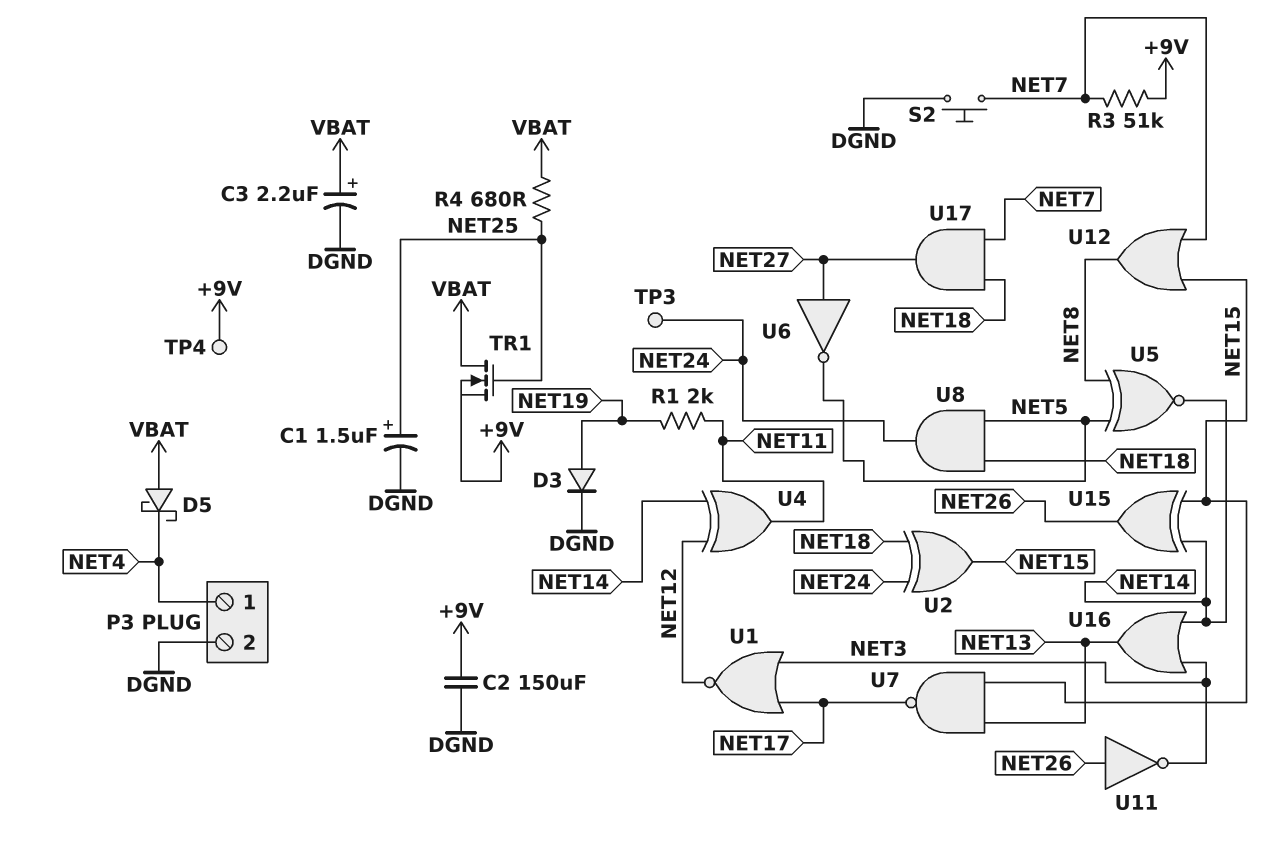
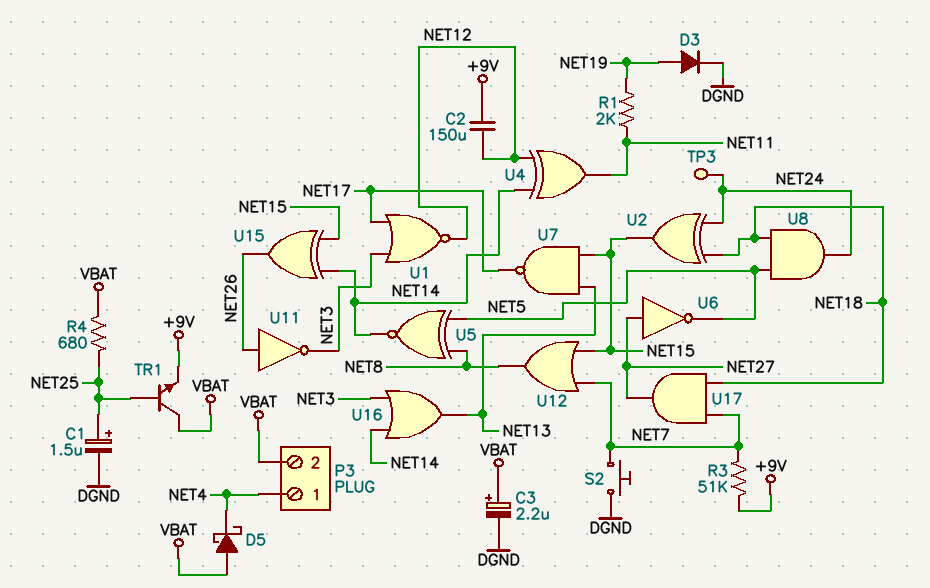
C2: 150uF (+9V, DGND) -> 150uF (+9V, NET12)
P3 pin 2: DGND -> VBAT
TP4: test point (+9V) -> none
TR1: NMOS (G NET25, D VBAT, S +9V) -> NPN (B NET25, C VBAT, E +9V)

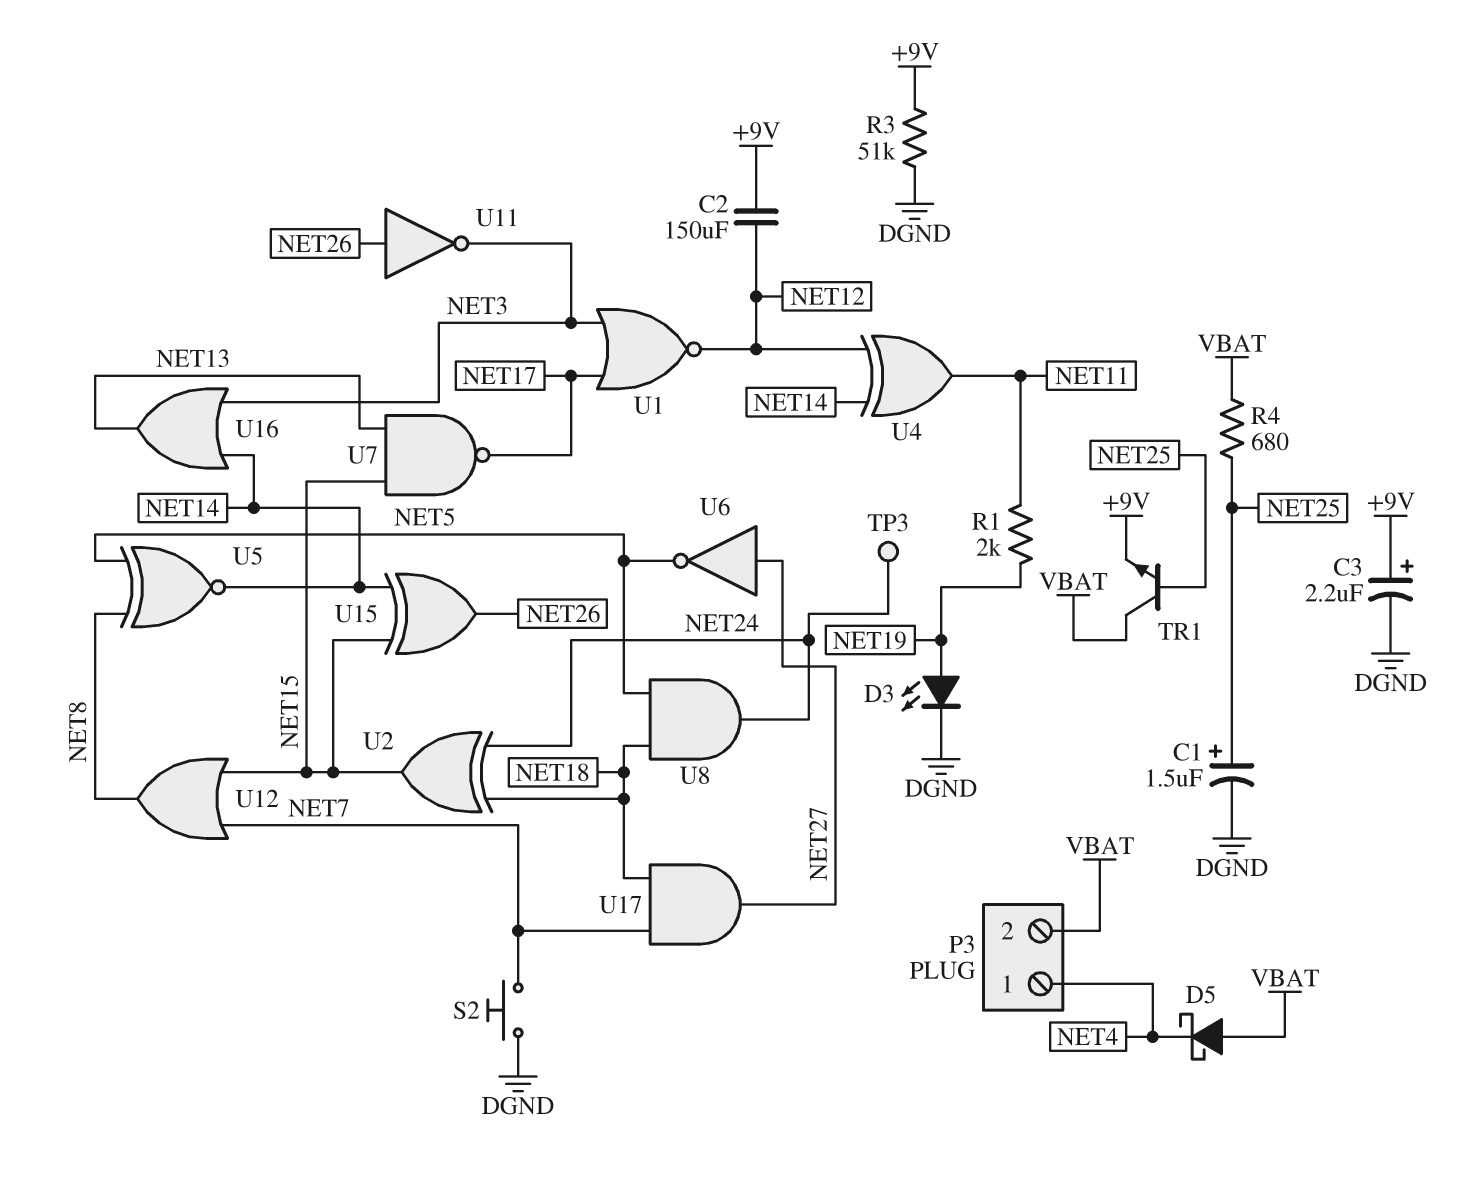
C3: 2.2uF (plus VBAT, minus DGND) -> 2.2uF (plus +9V, minus DGND)
D3: diode (A NET19, K DGND) -> LED (A NET19, K DGND)
R3: 51k (+9V, NET7) -> 51k (+9V, DGND)

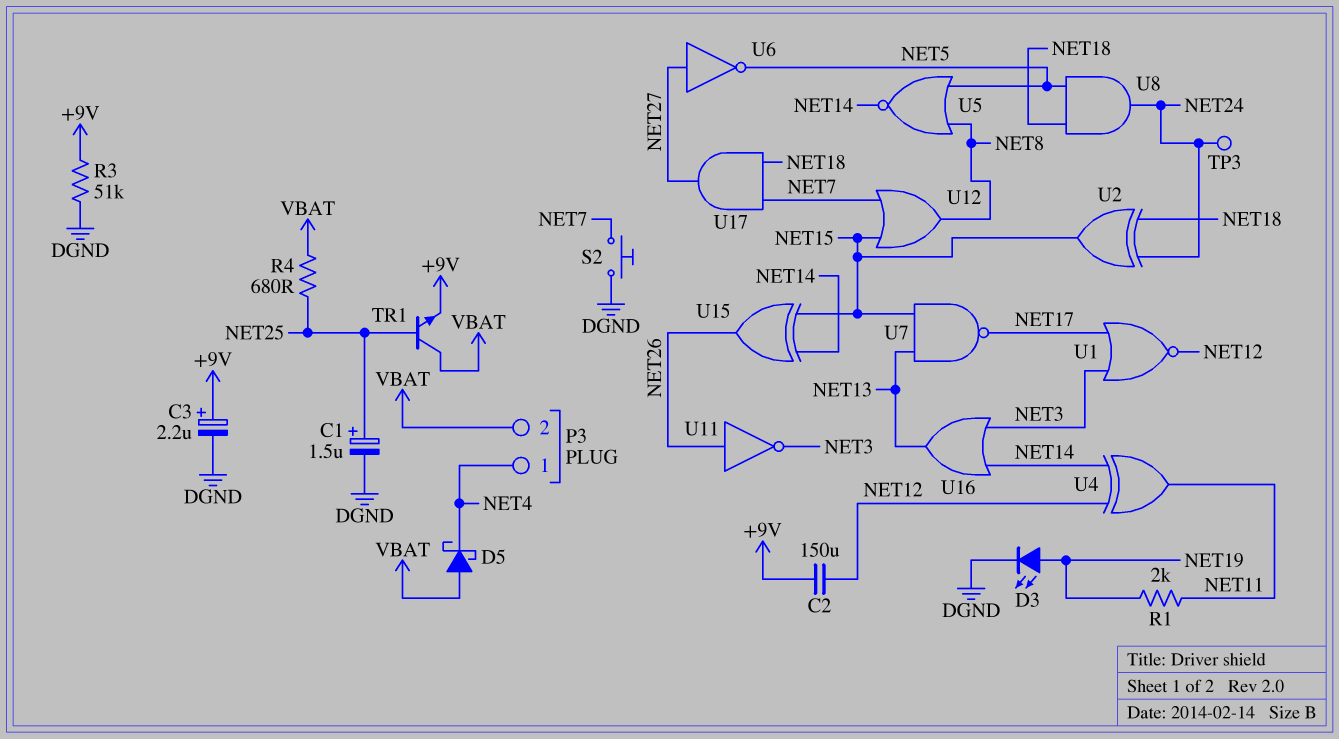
U5: XNOR (in NET5, in NET8, out NET14) -> NOR (in NET5, in NET8, out NET14)

